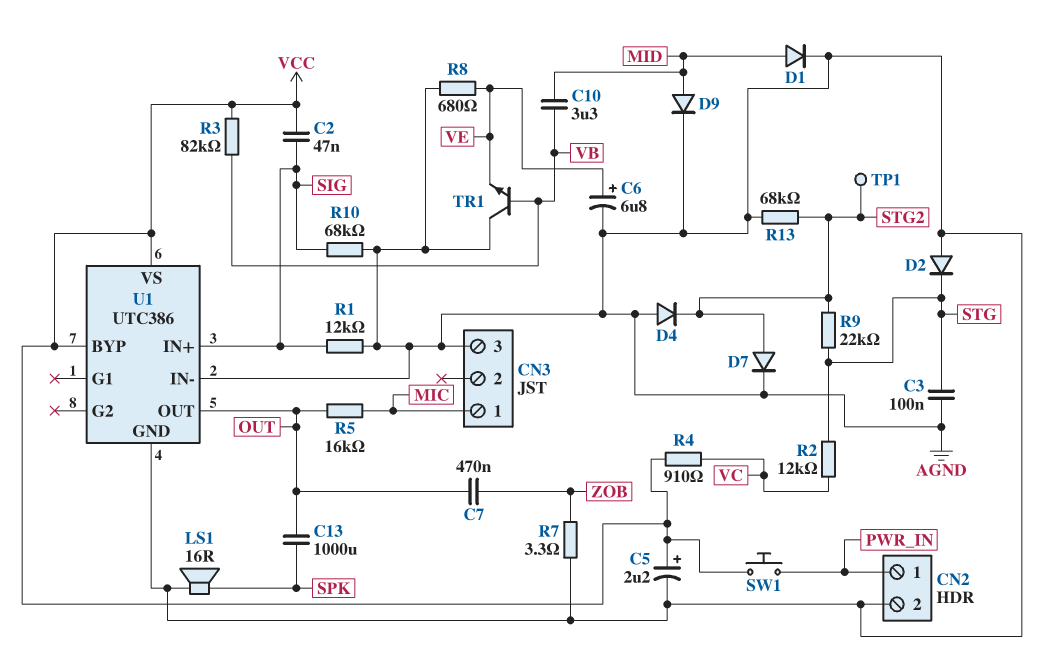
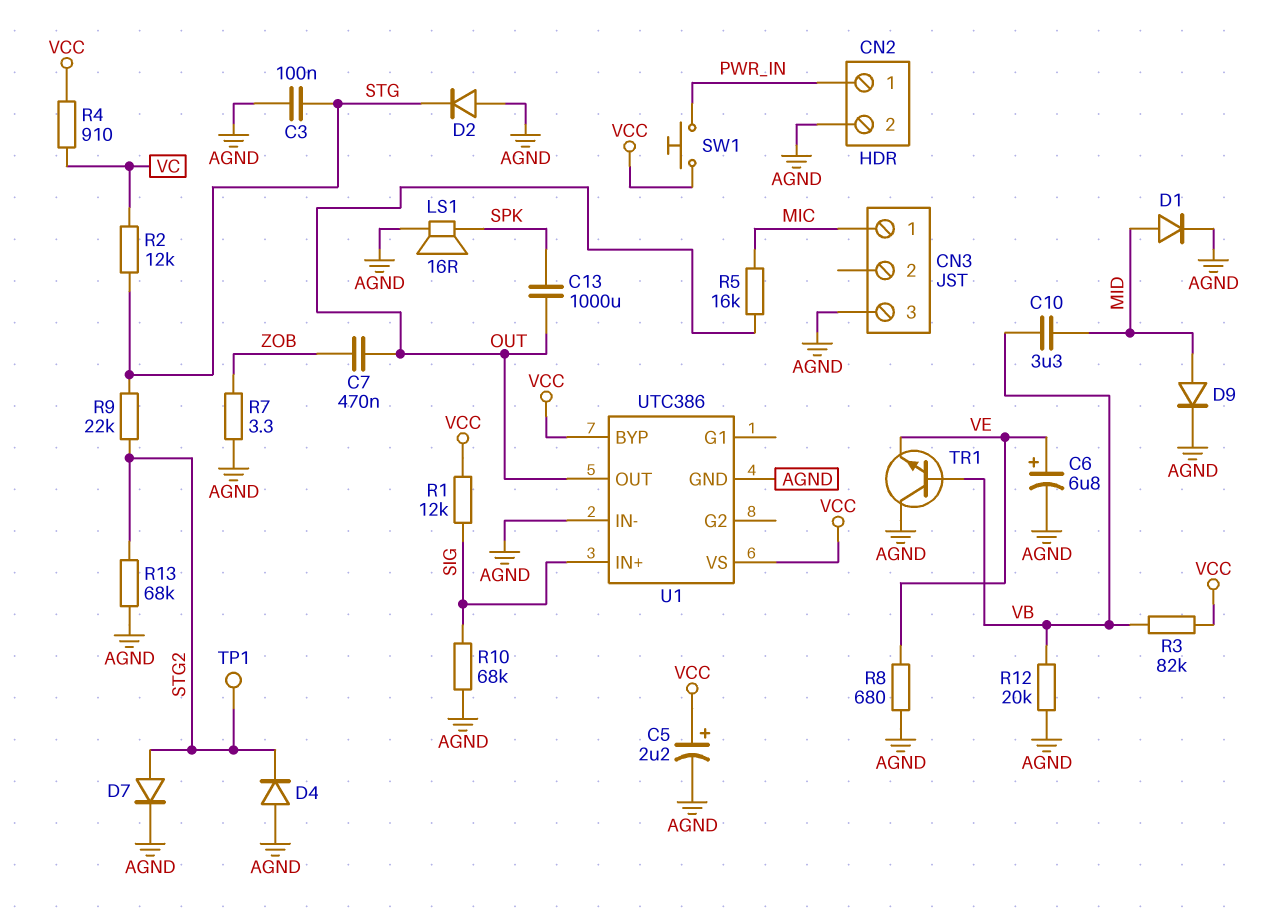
C2: 47nF (SIG, VCC) -> none
R1: 12k (AGND, SIG) -> 12k (SIG, VCC)
R12: none -> 20k (AGND, VB)

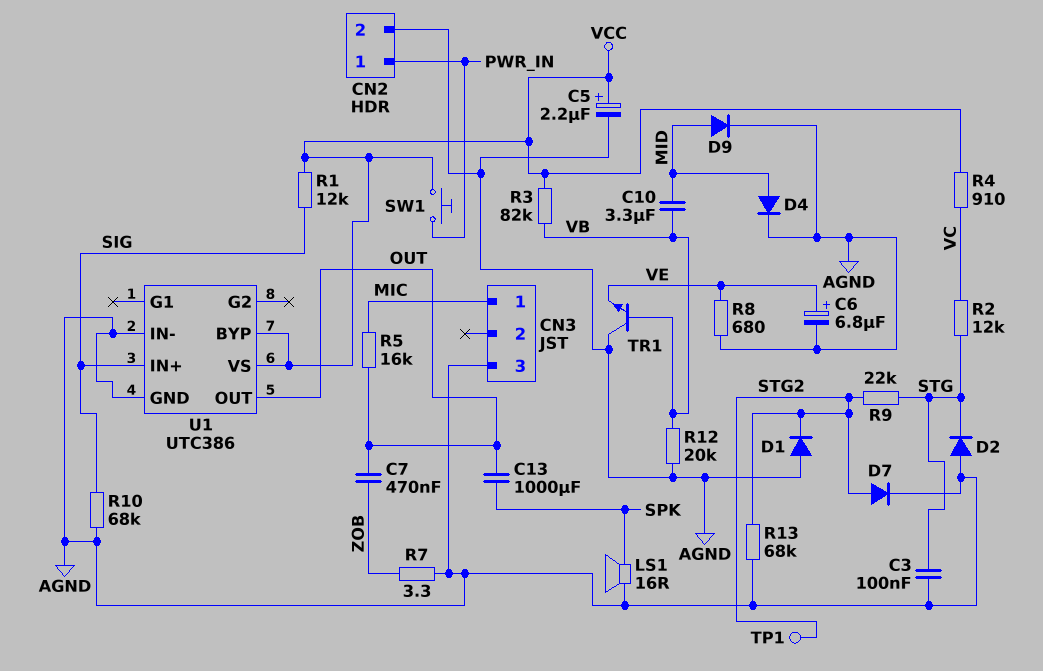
D1: diode (A MID, K AGND) -> diode (A AGND, K STG2)
D4: diode (A AGND, K STG2) -> diode (A MID, K AGND)

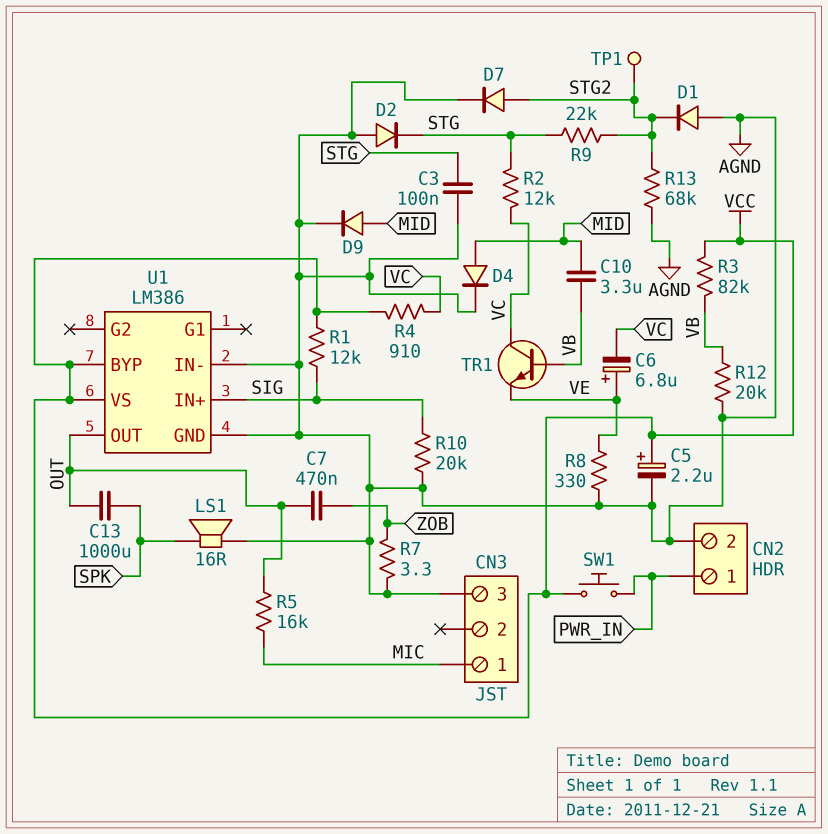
C6: 6.8uF (plus VE, minus AGND) -> 6.8uF (plus VE, minus VC)
R8: 680 (AGND, VE) -> 330 (AGND, VE)
R10: 68k (AGND, SIG) -> 20k (AGND, SIG)
TR1: NPN (B VB, C AGND, E VE) -> NPN (B VB, C VC, E VE)
U1: UTC386 -> LM386

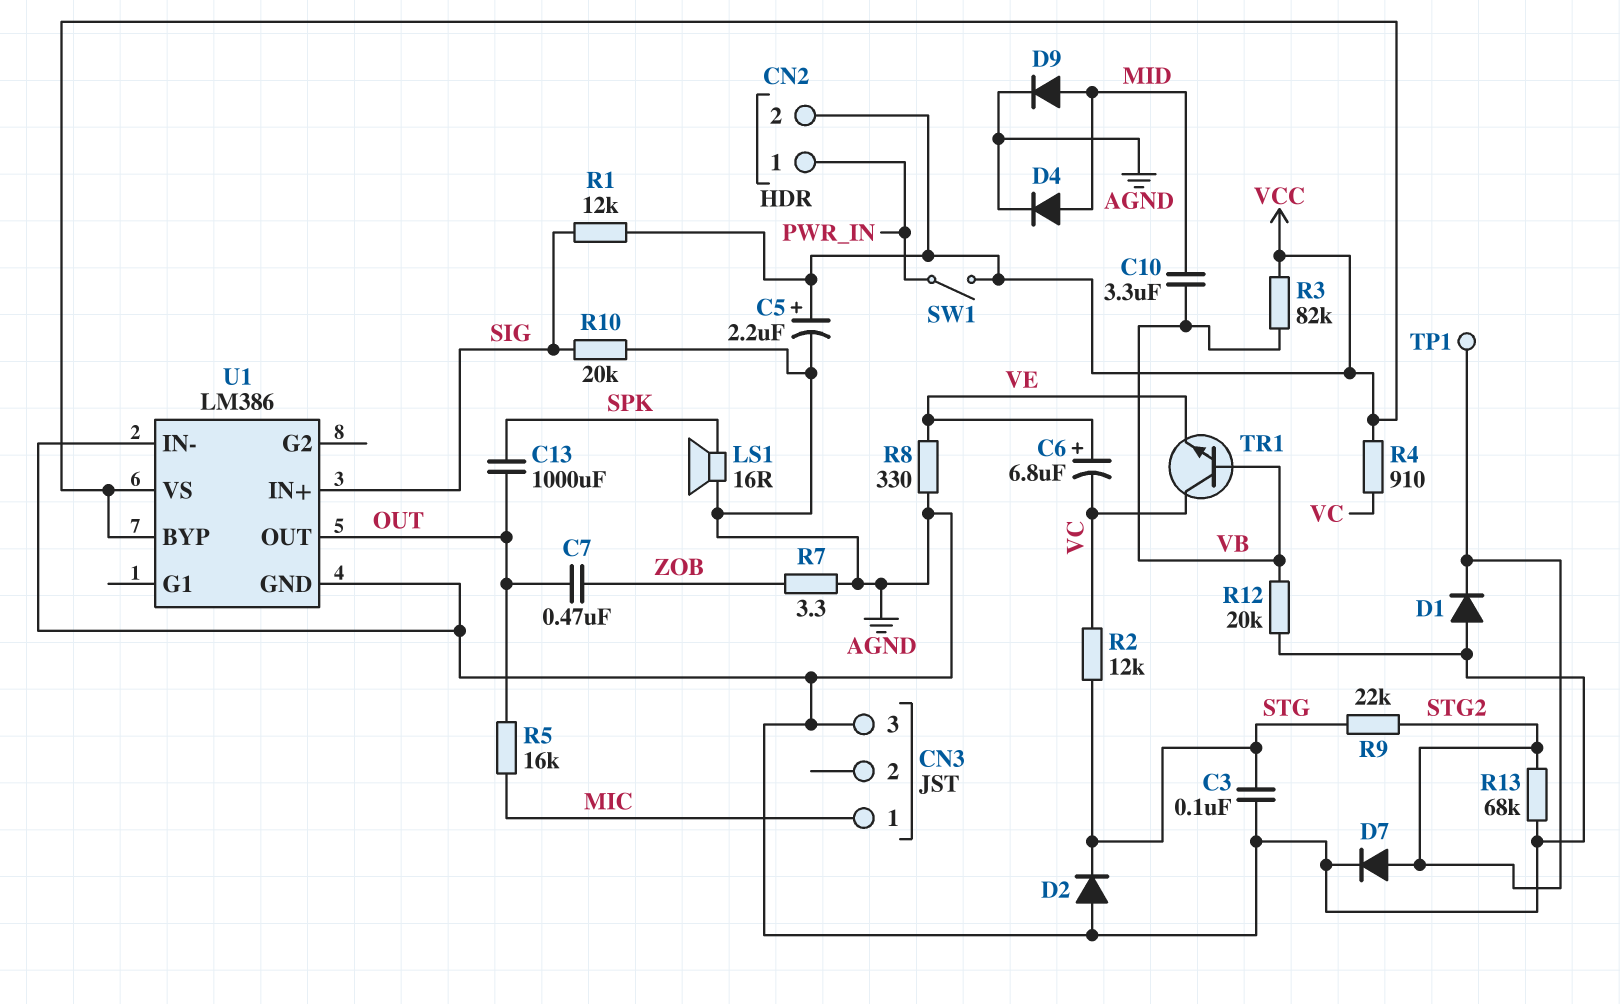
CN2 pin 2: AGND -> VCC
SW1: button (PWR_IN, VCC) -> switch (PWR_IN, VCC)

